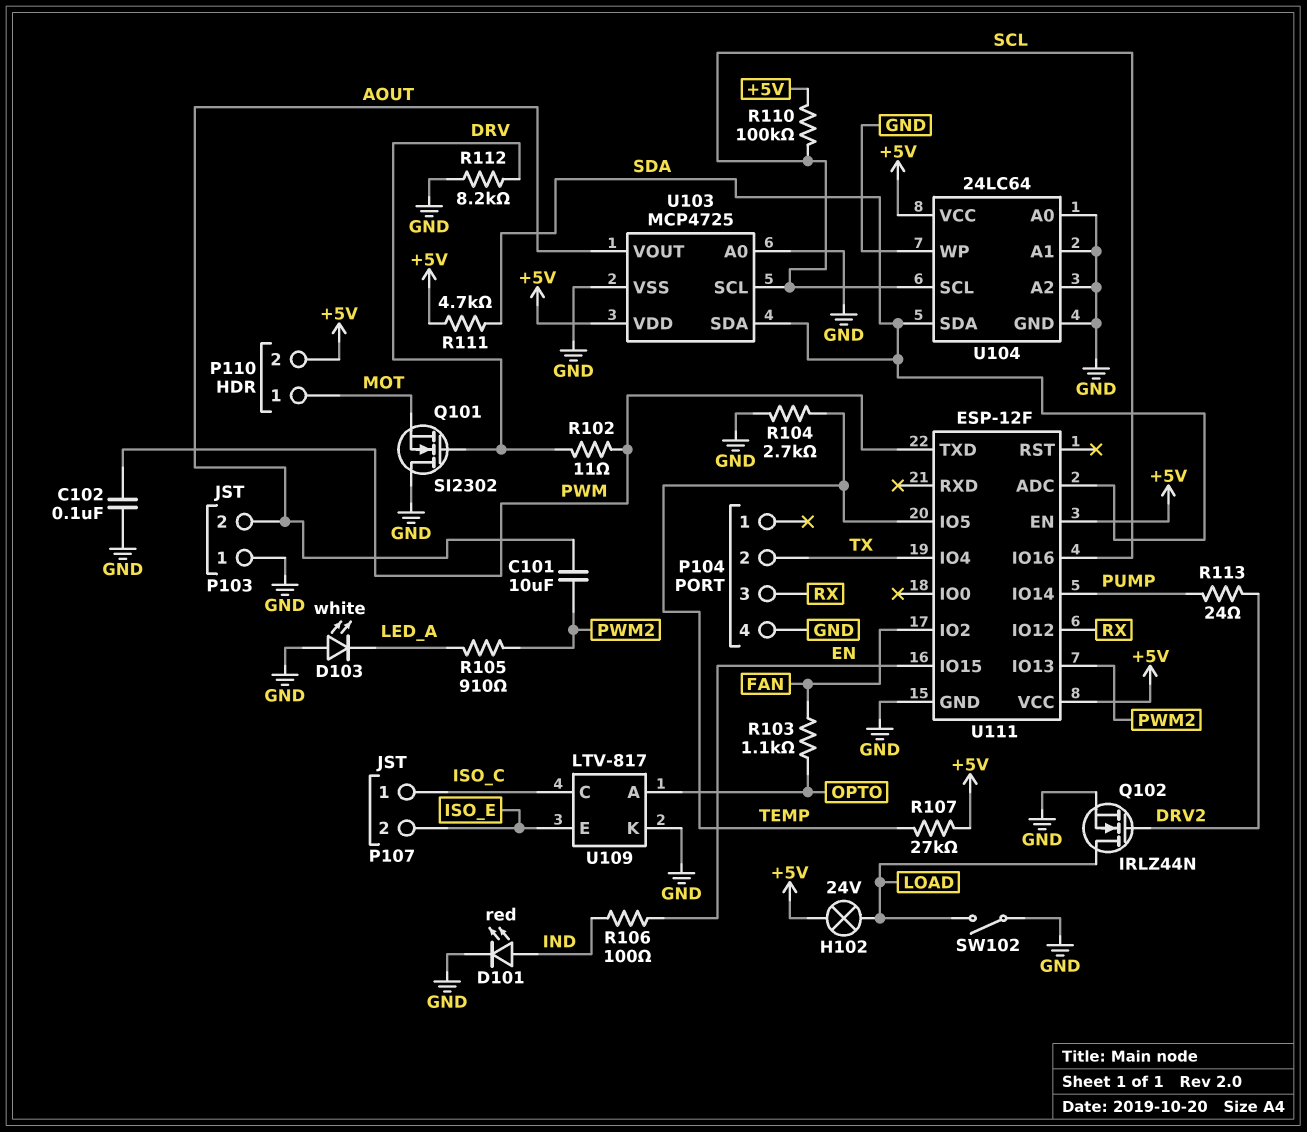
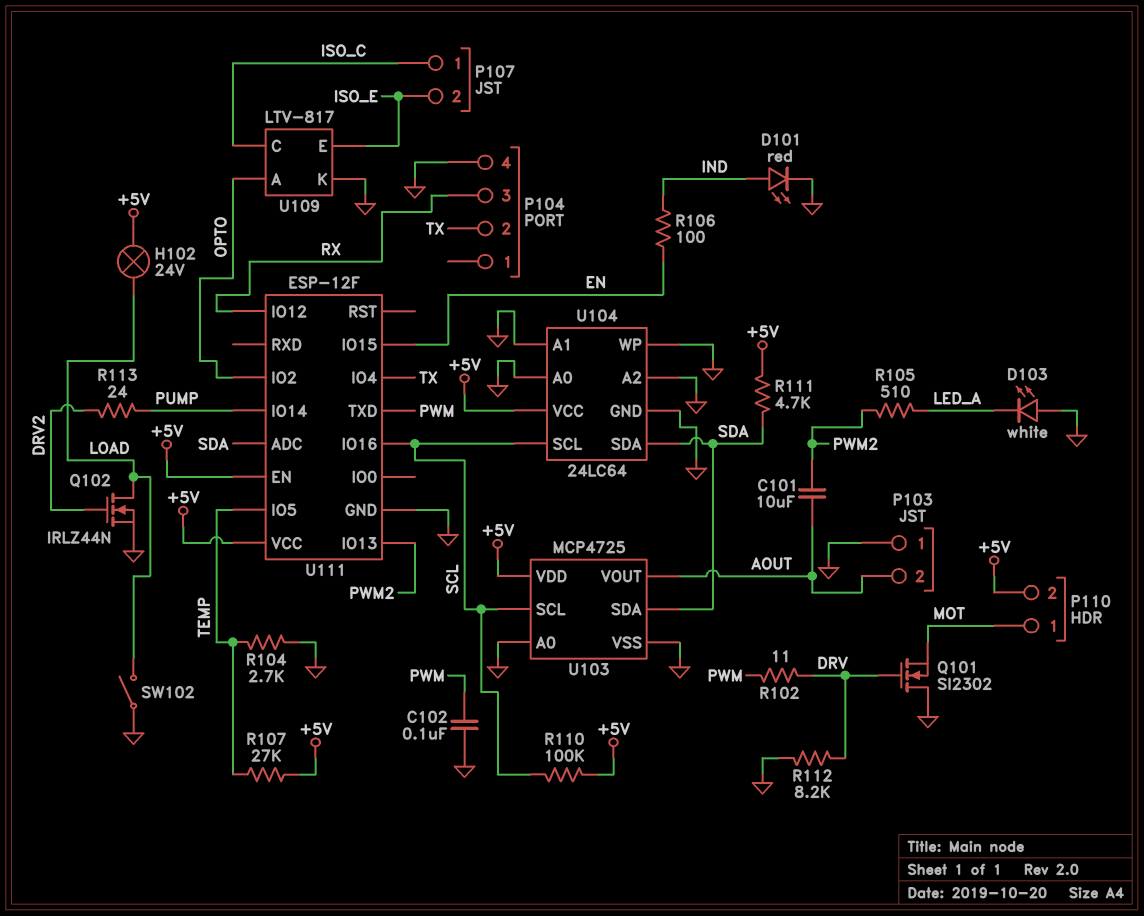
R103: 1.1k (FAN, OPTO) -> none
R105: 910 (LED_A, PWM2) -> 510 (LED_A, PWM2)
U111 pin IO2: FAN -> OPTO

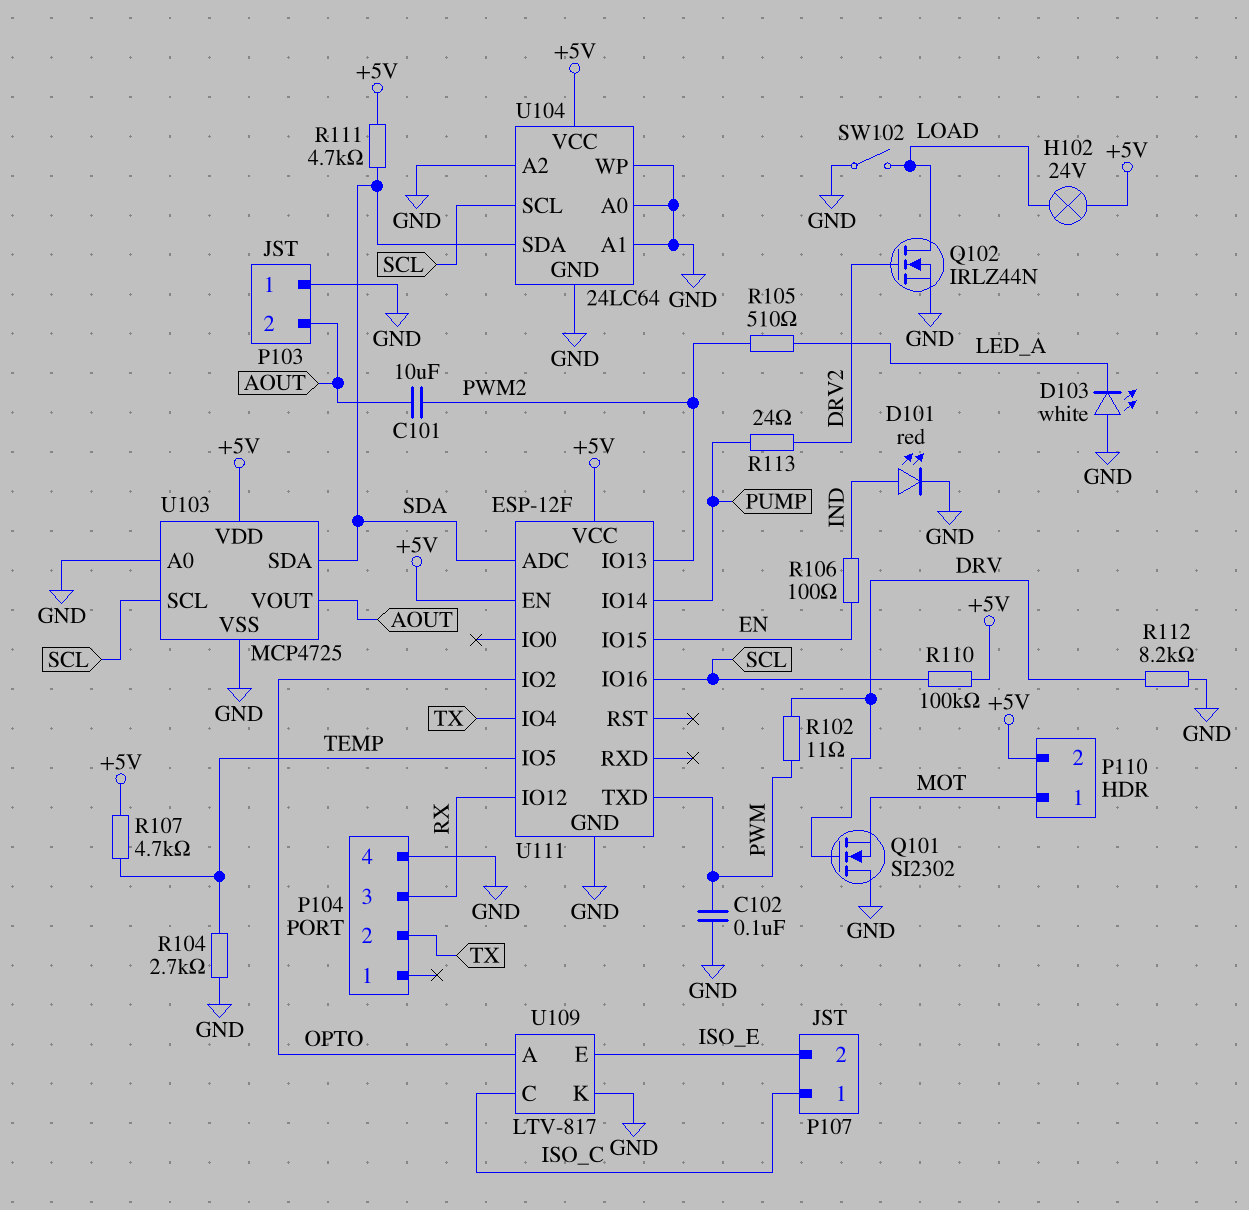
R107: 27k (+5V, TEMP) -> 4.7k (+5V, TEMP)

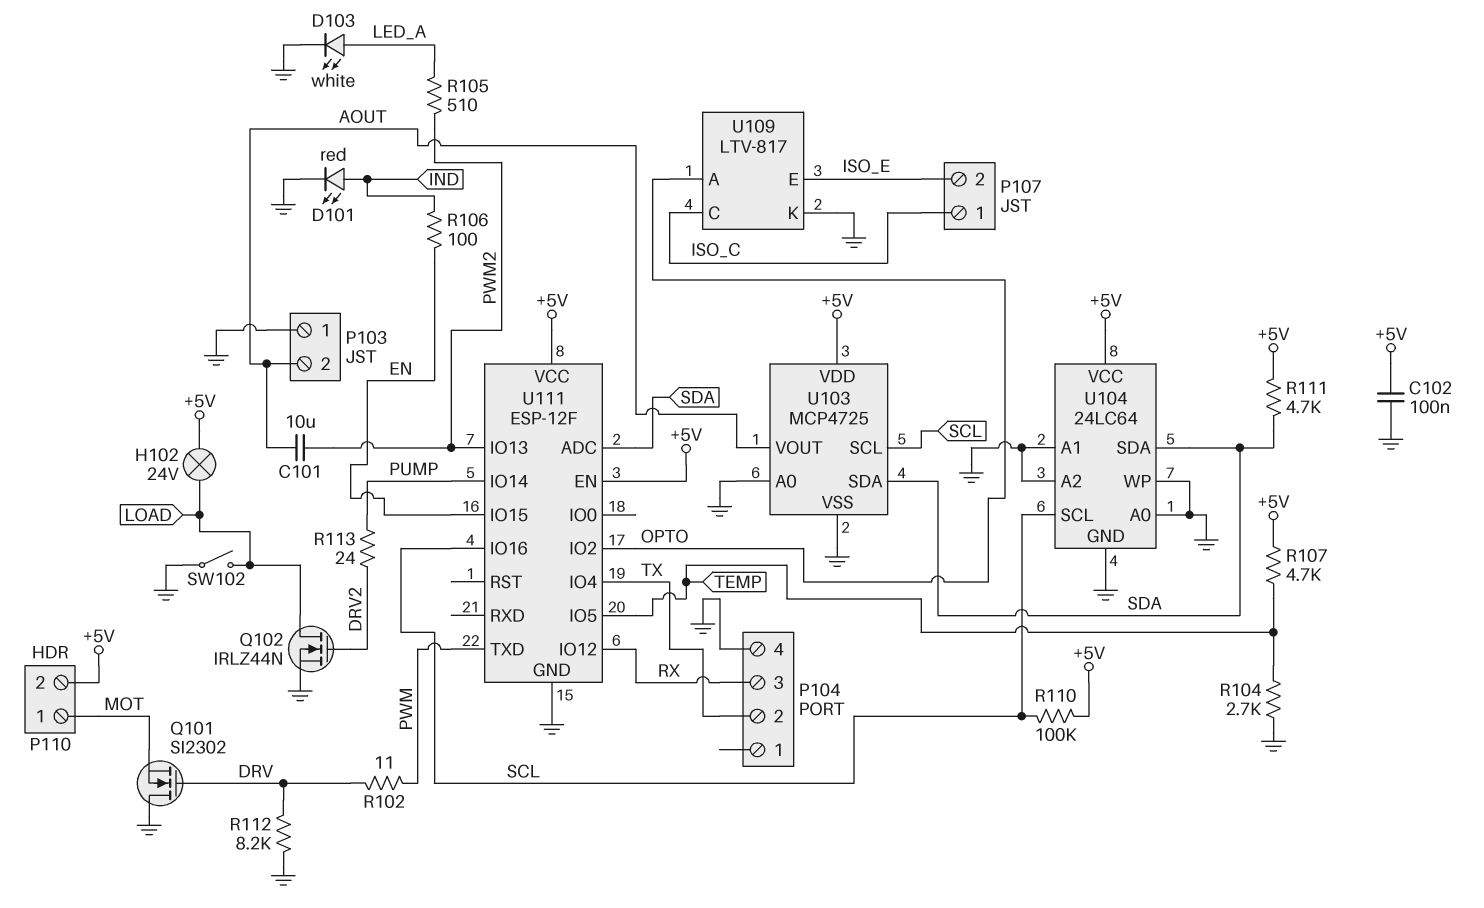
C102: 100nF (GND, PWM) -> 100nF (+5V, GND)
D103: LED white (A GND, K LED_A) -> LED white (A LED_A, K GND)

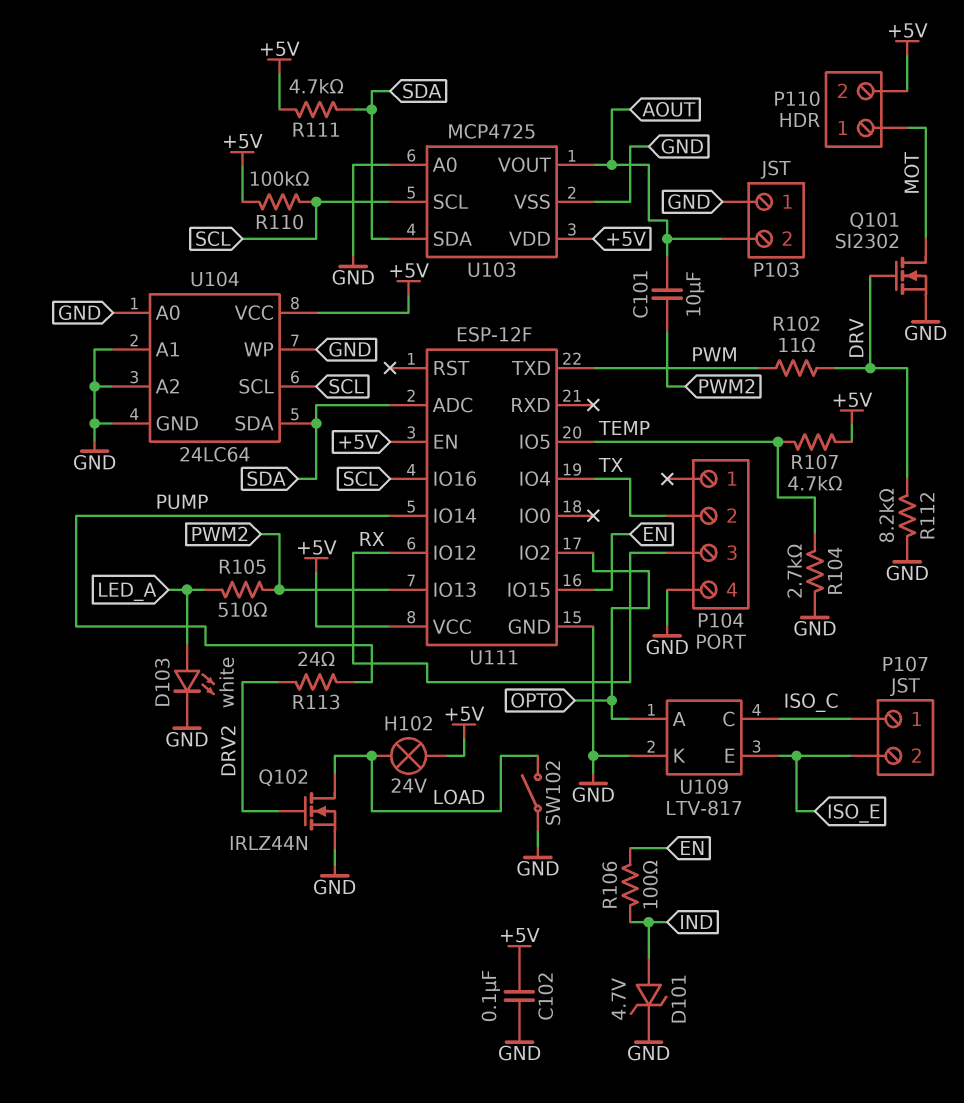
D101: LED red (A IND, K GND) -> zener 4.7V (A IND, K GND)
Q101: NMOS SI2302 (G DRV, D GND, S MOT) -> NMOS SI2302 (G DRV, D MOT, S GND)

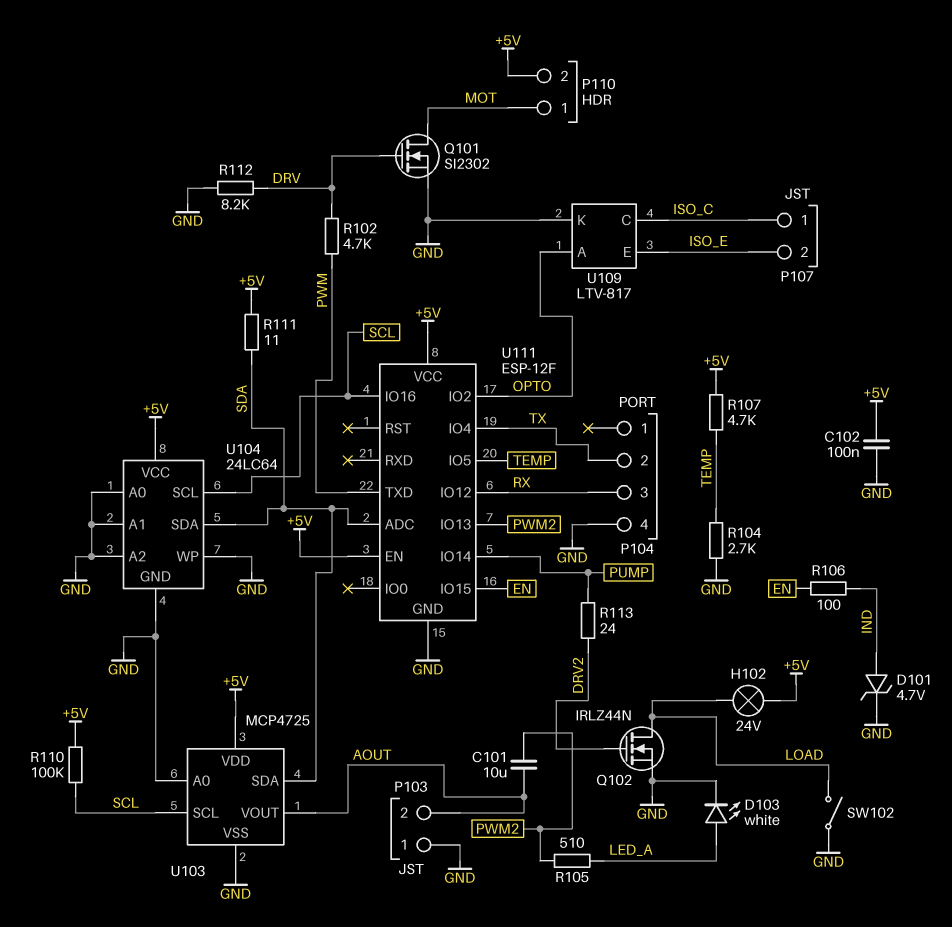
R102: 11 (DRV, PWM) -> 4.7k (DRV, PWM)
R111: 4.7k (+5V, SDA) -> 11 (+5V, SDA)

